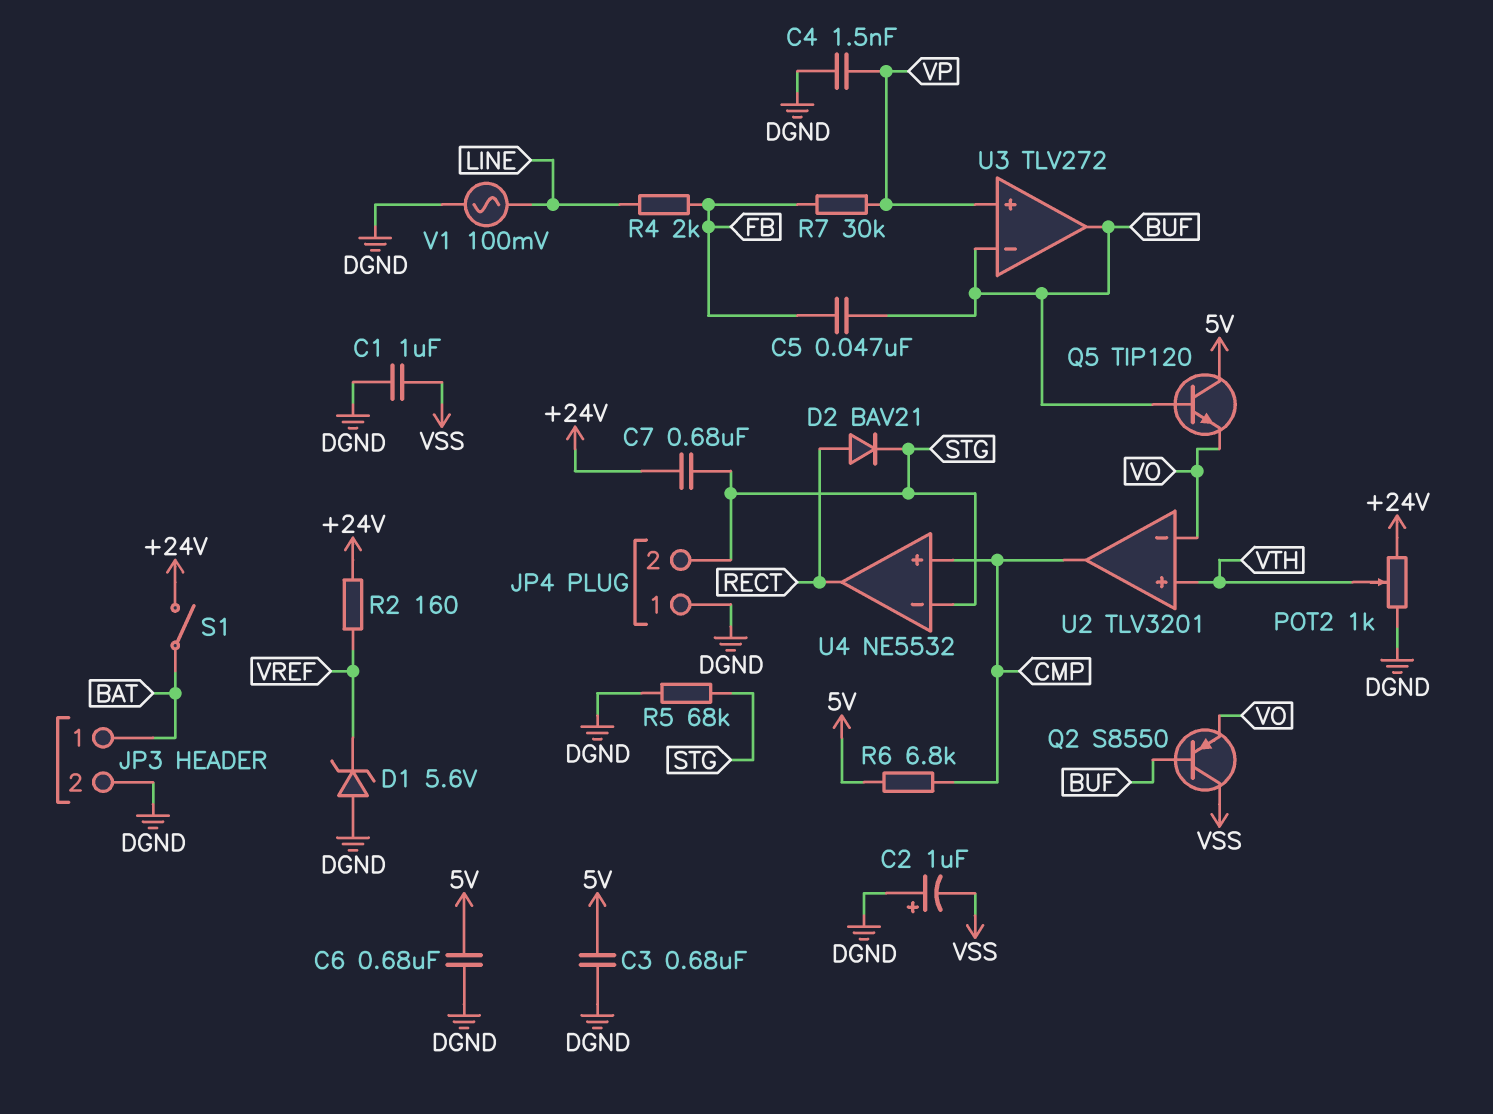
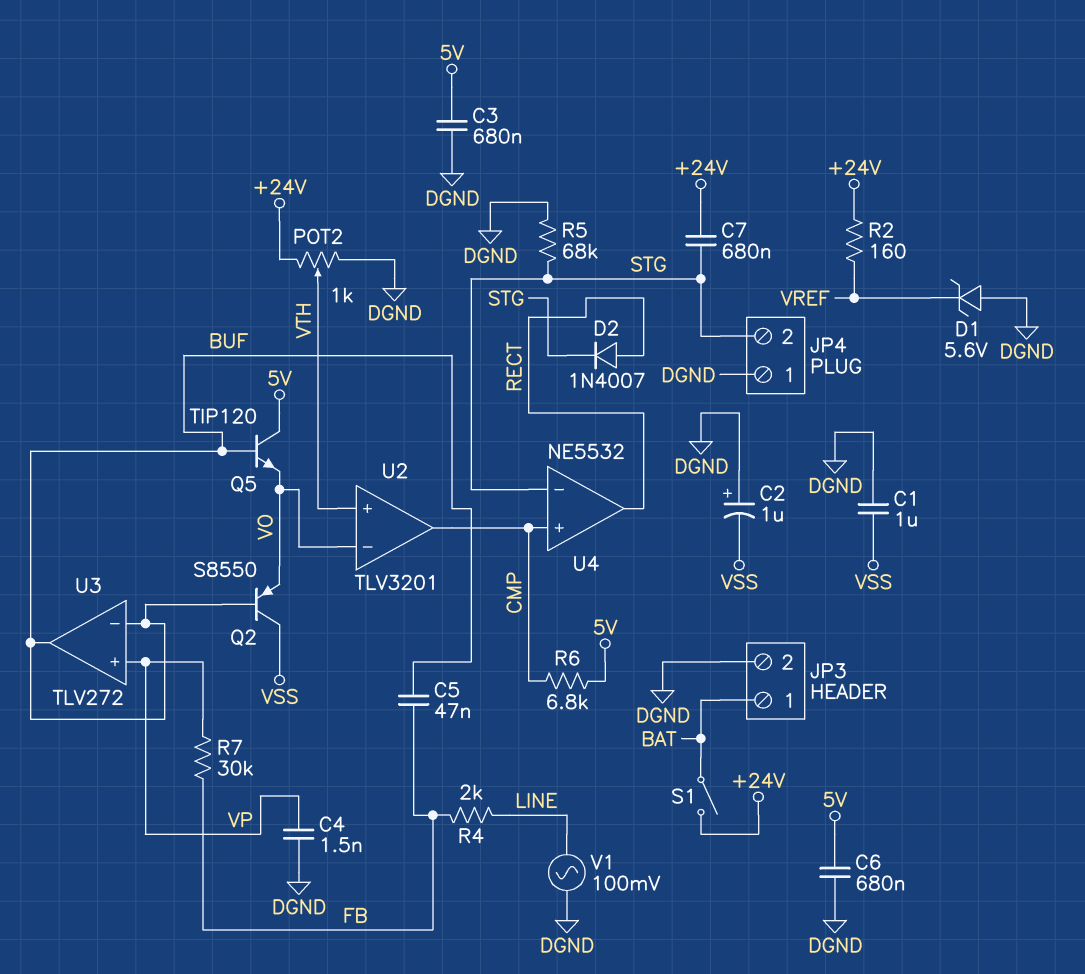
D2: diode BAV21 (A RECT, K STG) -> diode 1N4007 (A RECT, K STG)

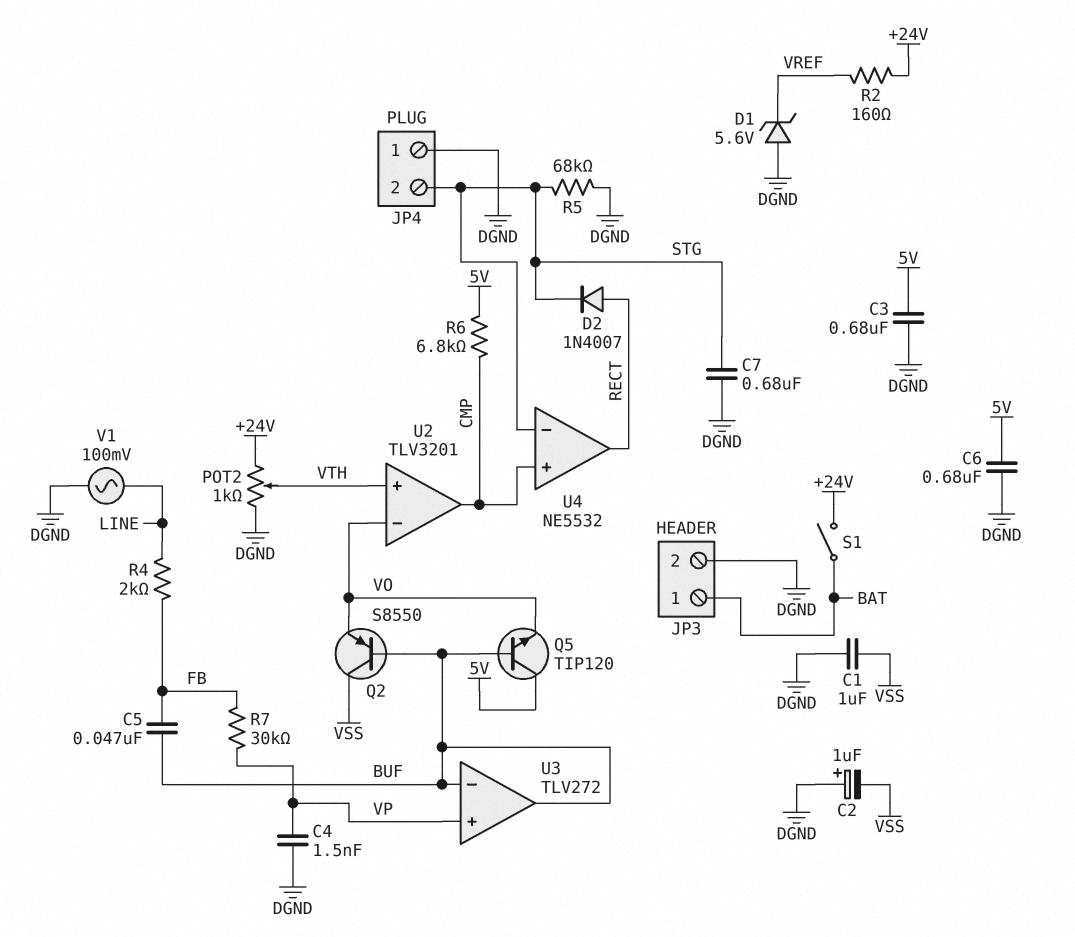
C7: 680nF (+24V, STG) -> 680nF (DGND, STG)

